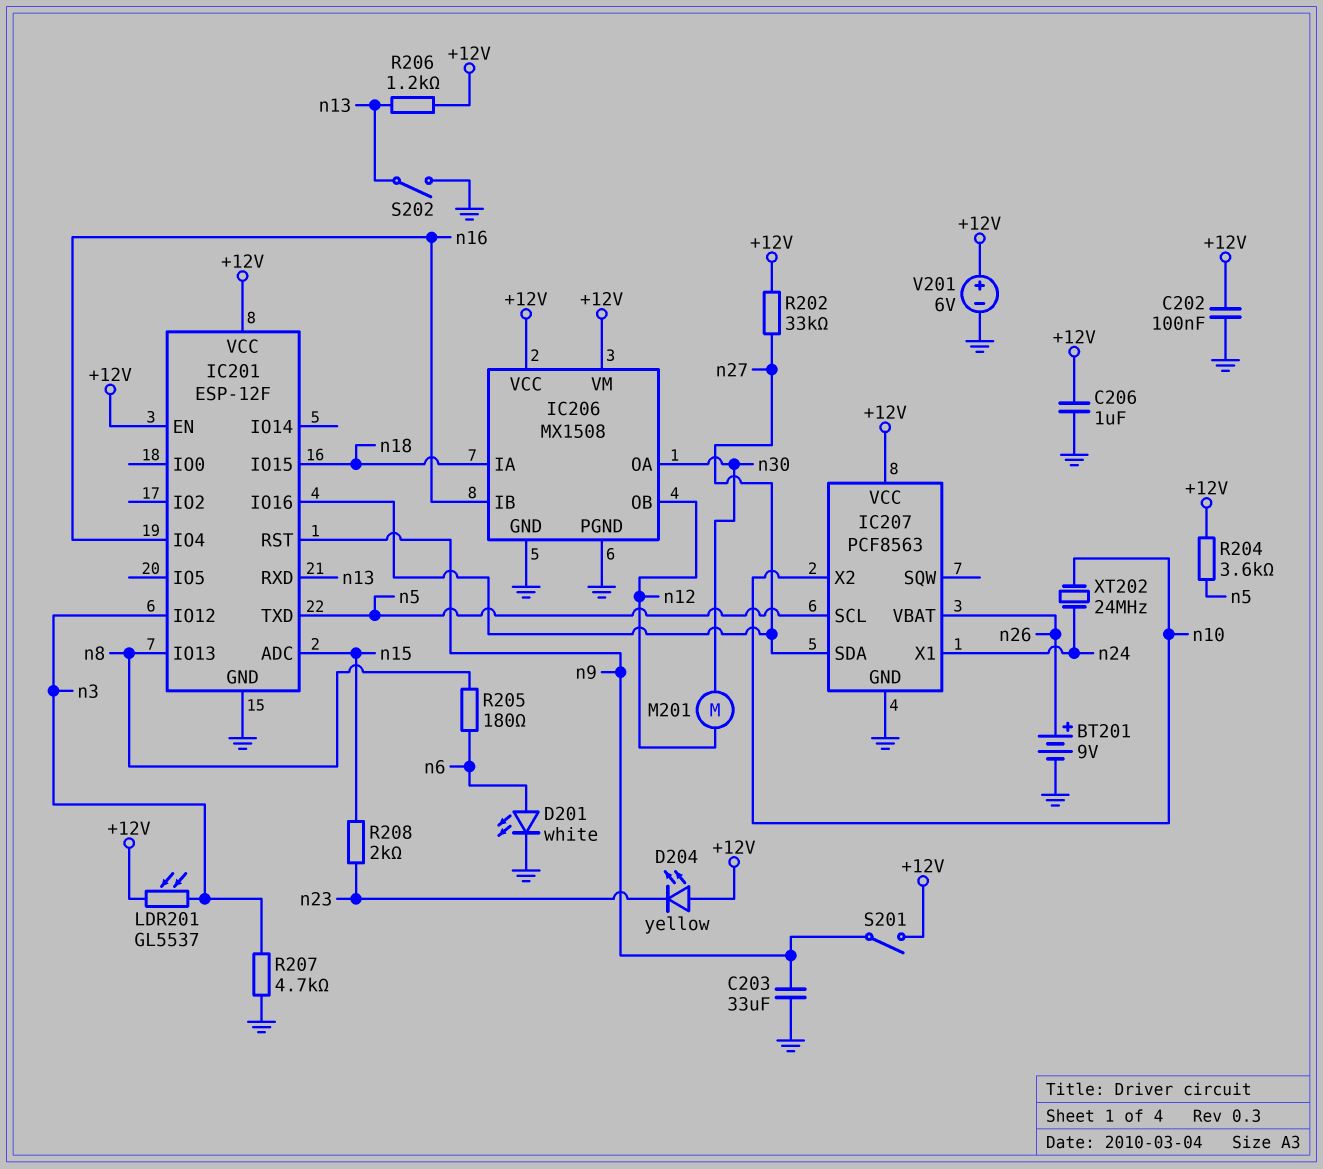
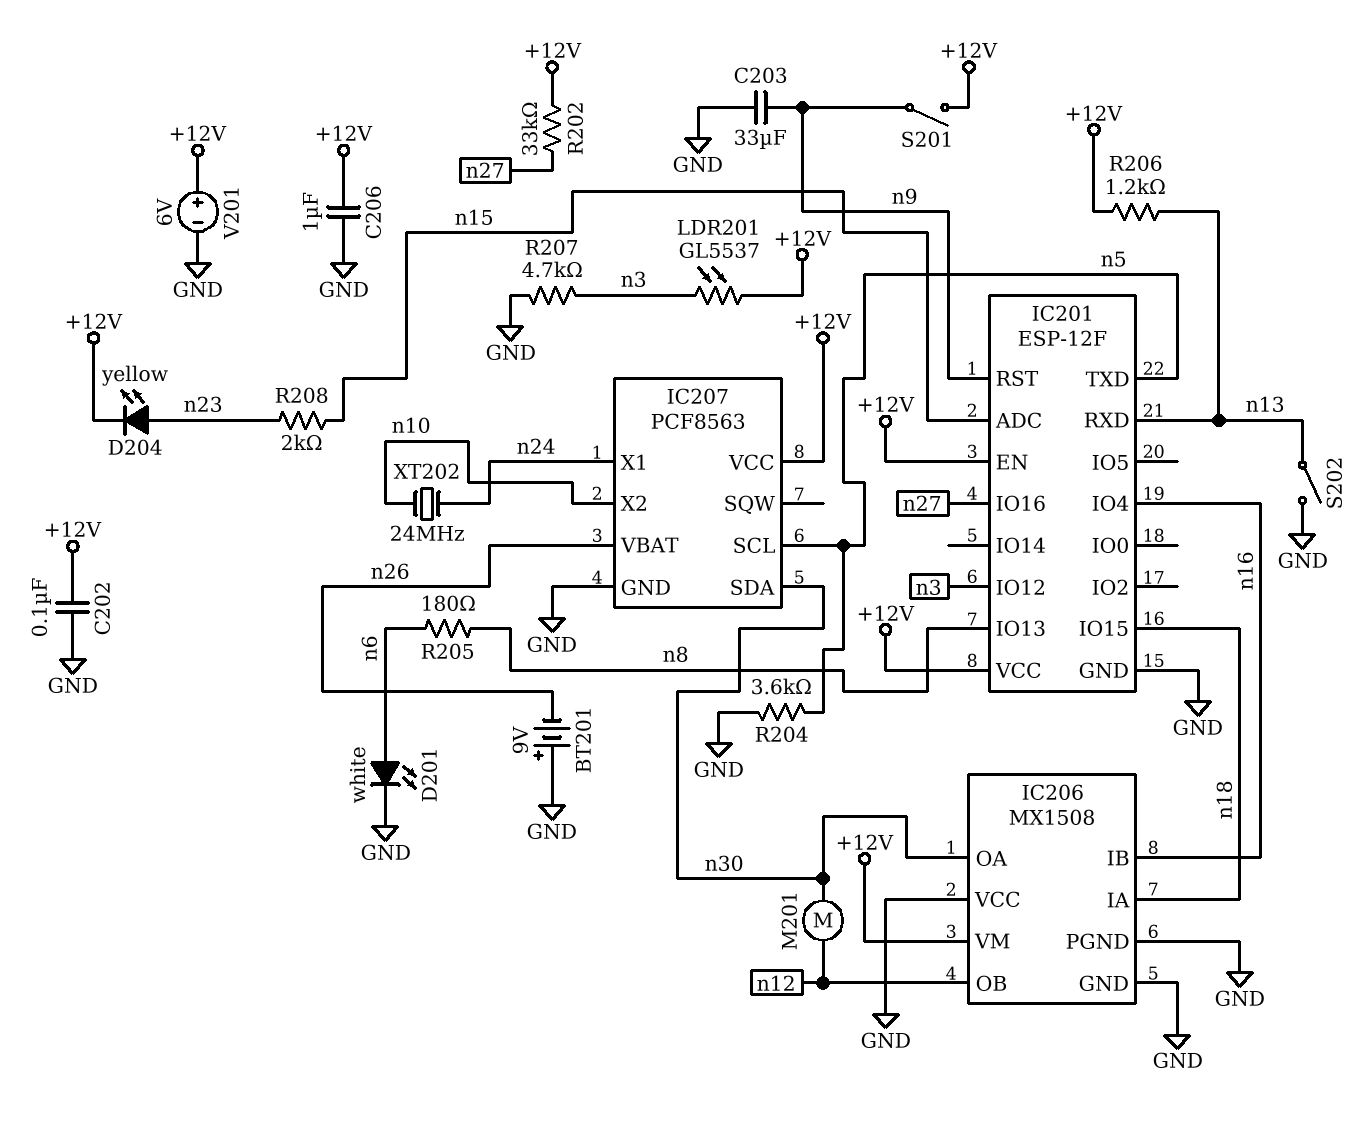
BT201: 9V (plus n26, minus GND) -> 9V (plus GND, minus n26)
D204: LED yellow (A +12V, K n23) -> LED yellow (A n23, K +12V)
IC206 pin VCC: +12V -> GND
IC207 pin SDA: n27 -> n30
R204: 3.6k (+12V, n5) -> 3.6k (GND, n5)

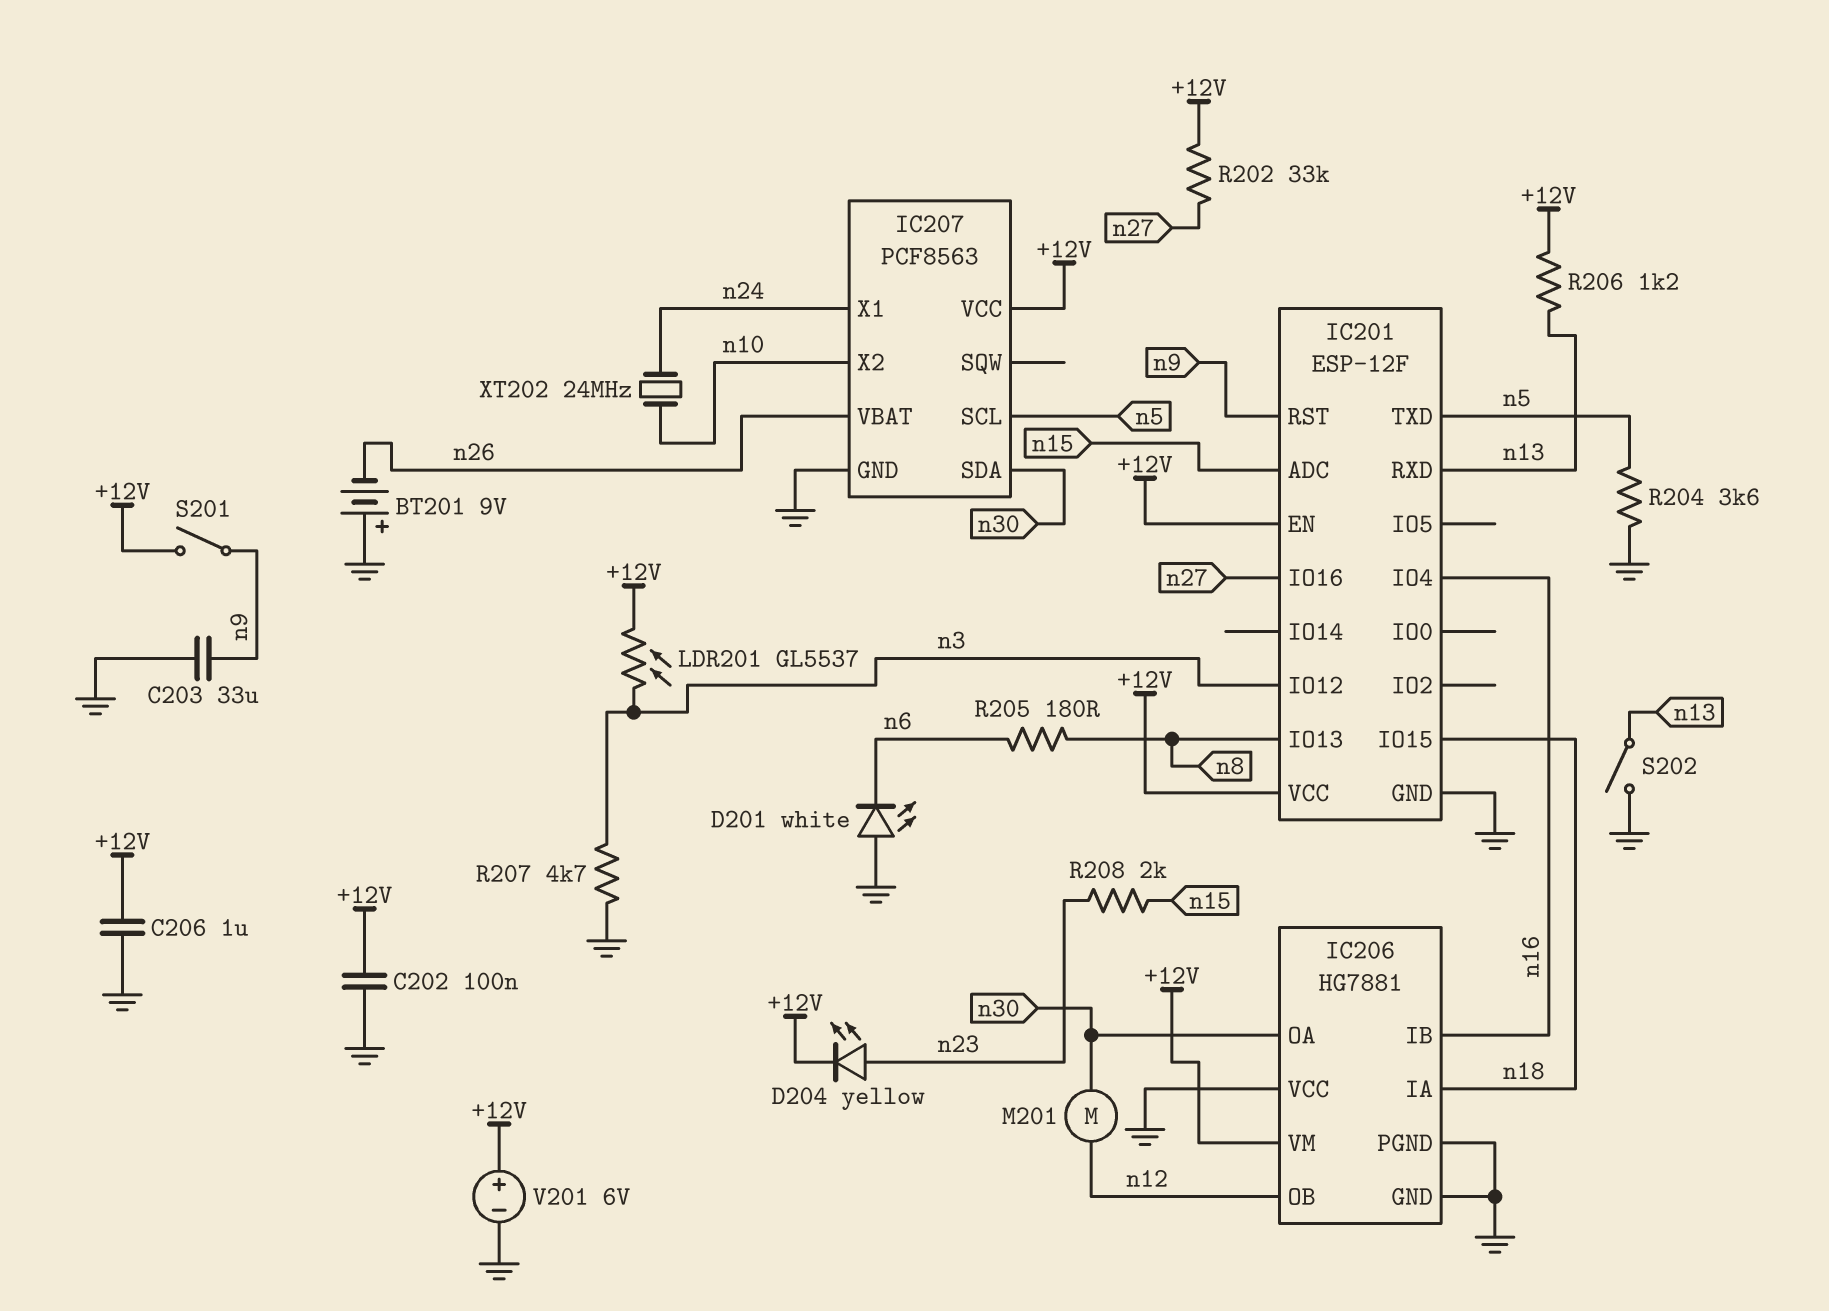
D201: LED white (A n6, K GND) -> LED white (A GND, K n6)
IC206: MX1508 -> HG7881

